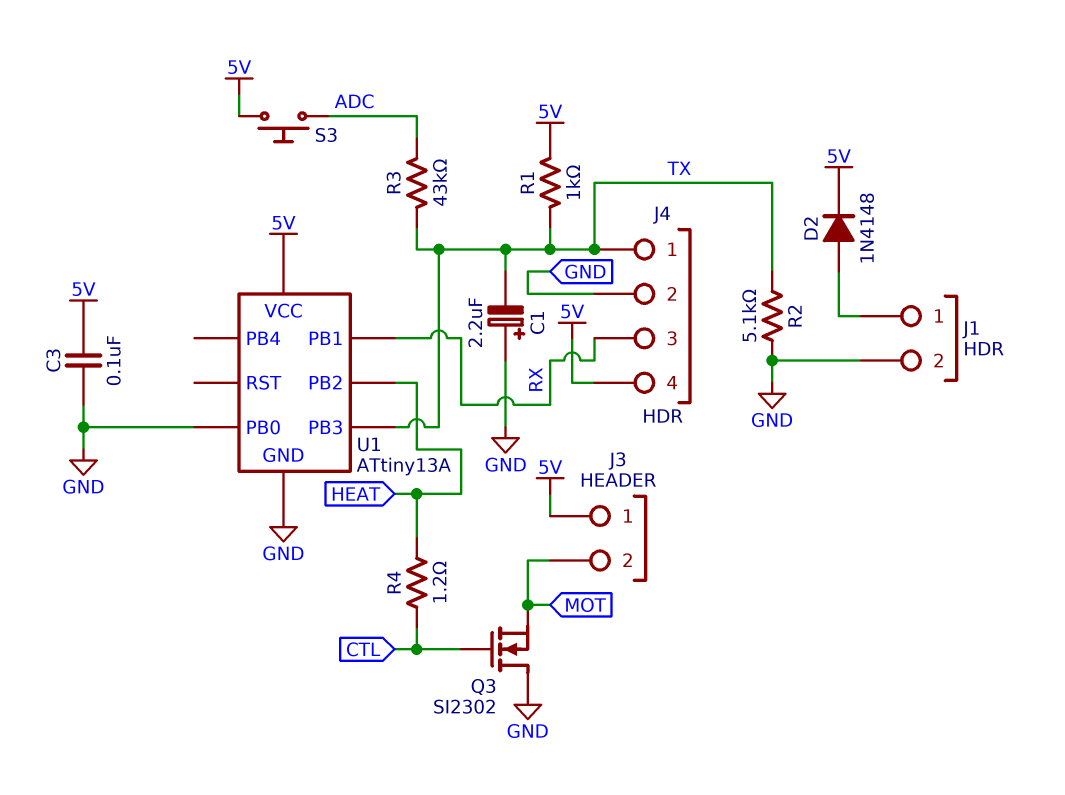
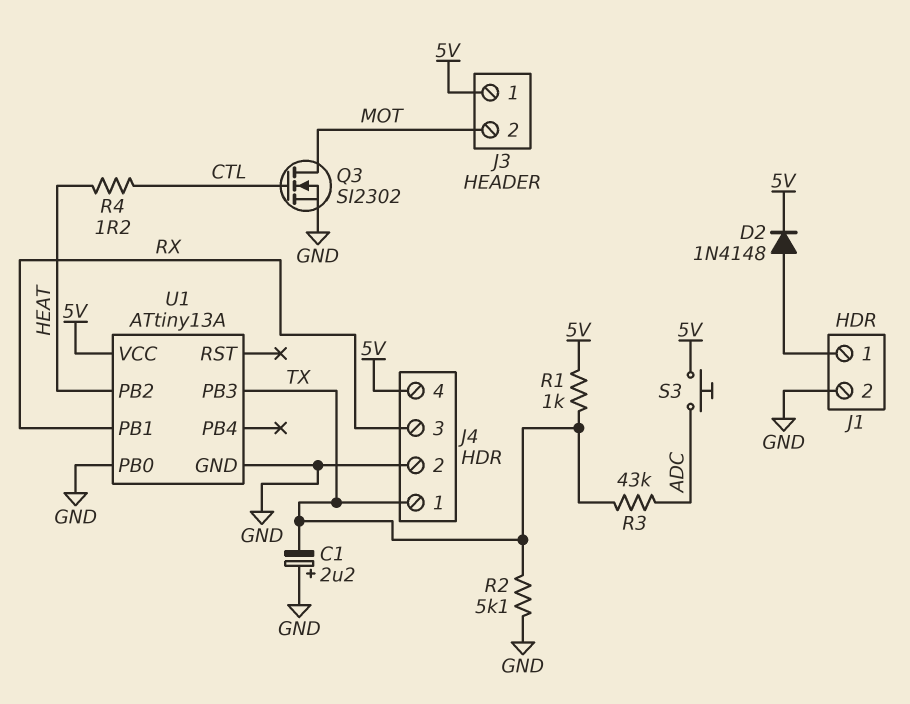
C3: 100nF (5V, GND) -> none
Q3: NMOS SI2302 (G CTL, D GND, S MOT) -> NMOS SI2302 (G CTL, D MOT, S GND)

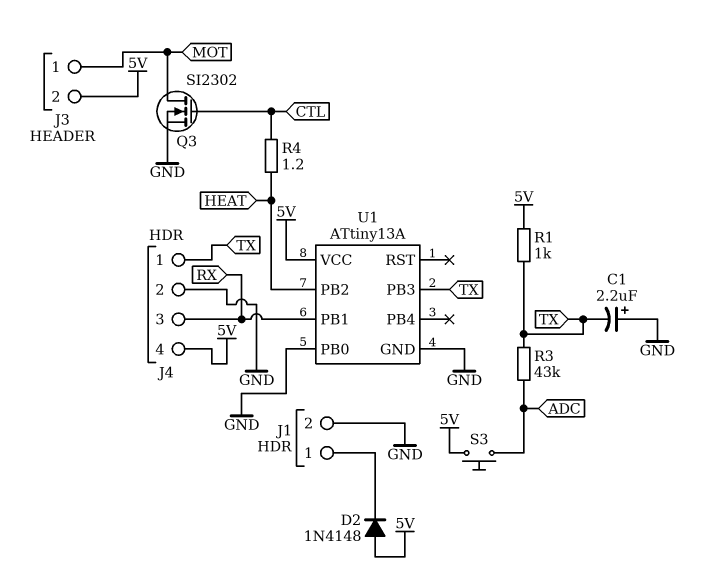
D2: diode 1N4148 (A J1/1, K 5V) -> diode 1N4148 (A 5V, K J1/1)
J3 pin 1: 5V -> MOT
J3 pin 2: MOT -> 5V
R2: 5.1k (GND, TX) -> none

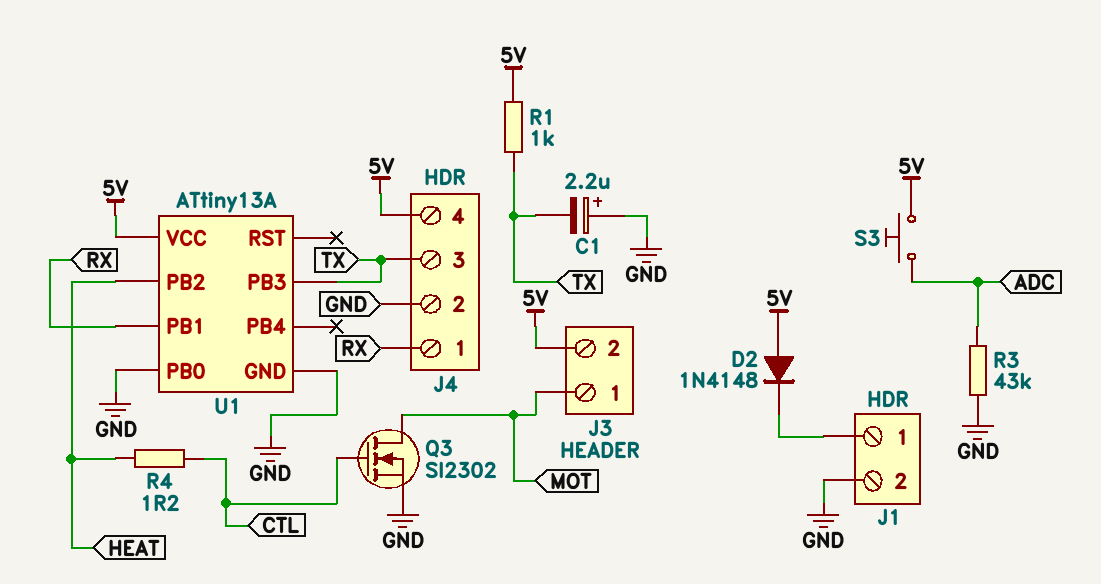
J4 pin 1: TX -> RX
J4 pin 3: RX -> TX
R3: 43k (ADC, TX) -> 43k (ADC, GND)

